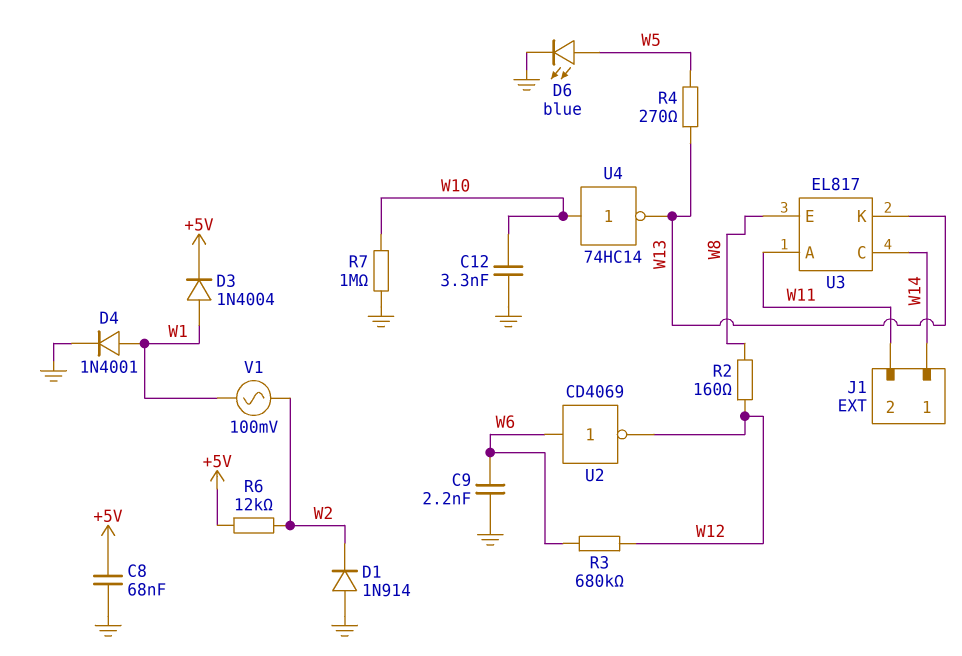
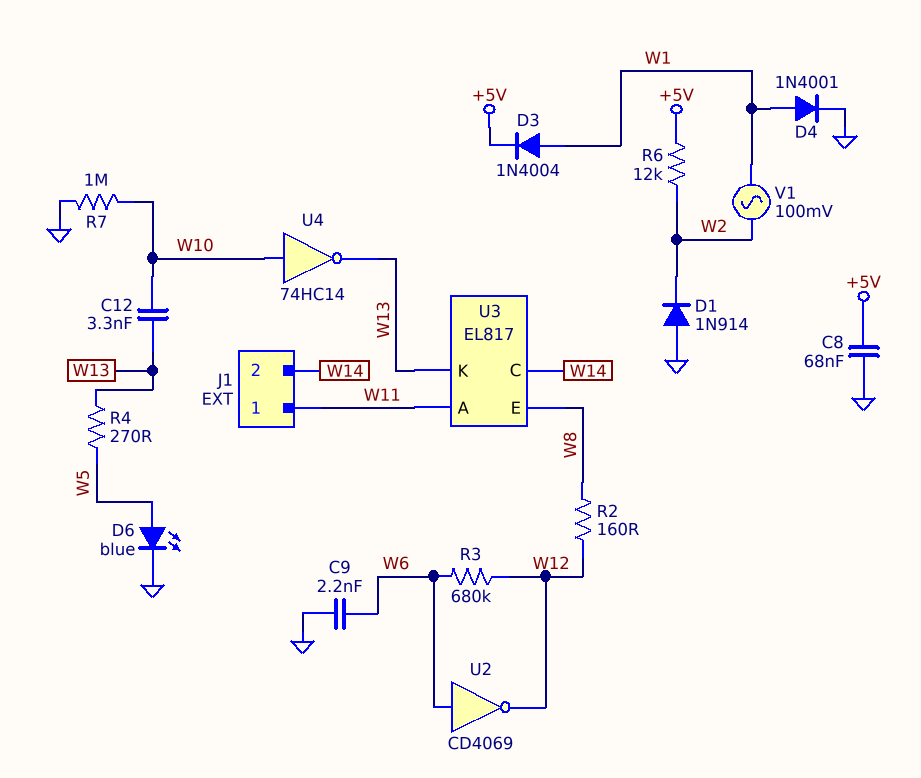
C12: 3.3nF (GND, W10) -> 3.3nF (W10, W13)
J1 pin 1: W14 -> W11
J1 pin 2: W11 -> W14

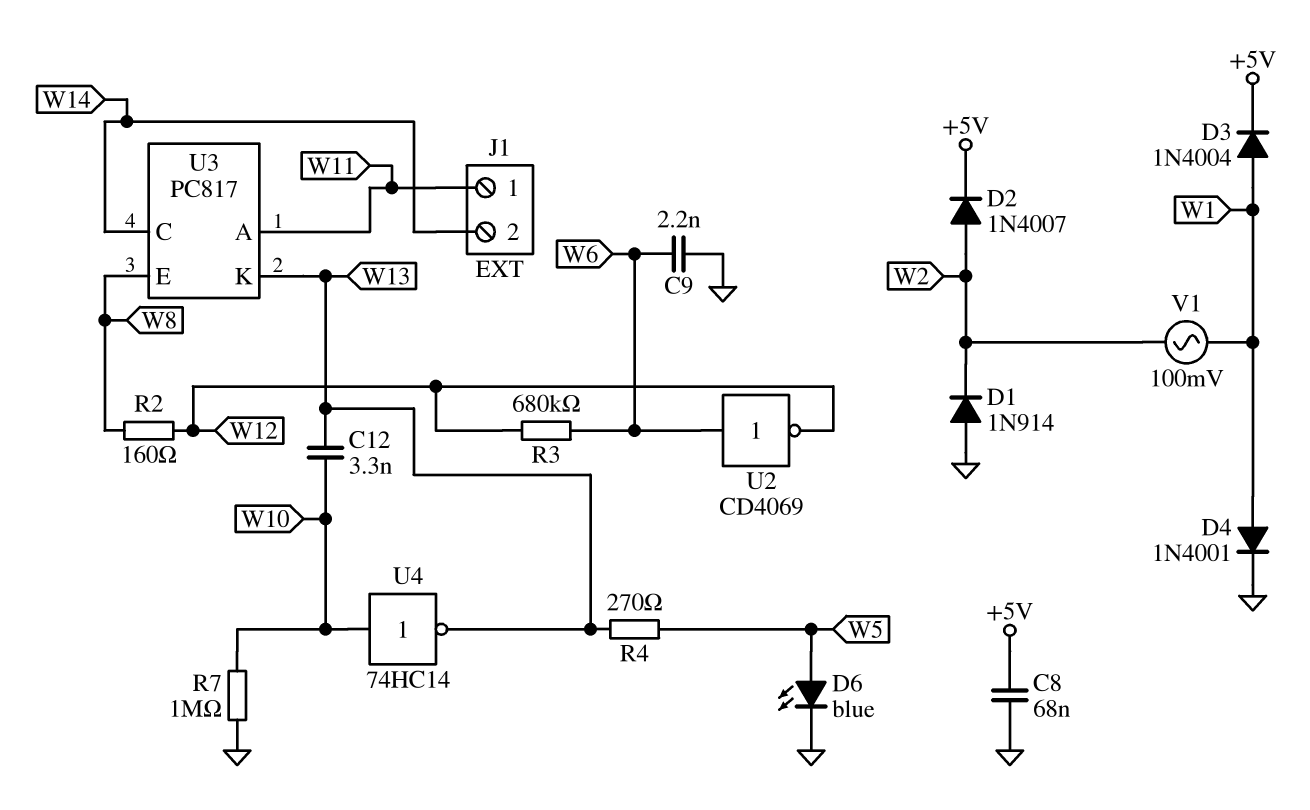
D2: none -> diode 1N4007 (A W2, K +5V)
R6: 12k (+5V, W2) -> none
U3: EL817 -> PC817

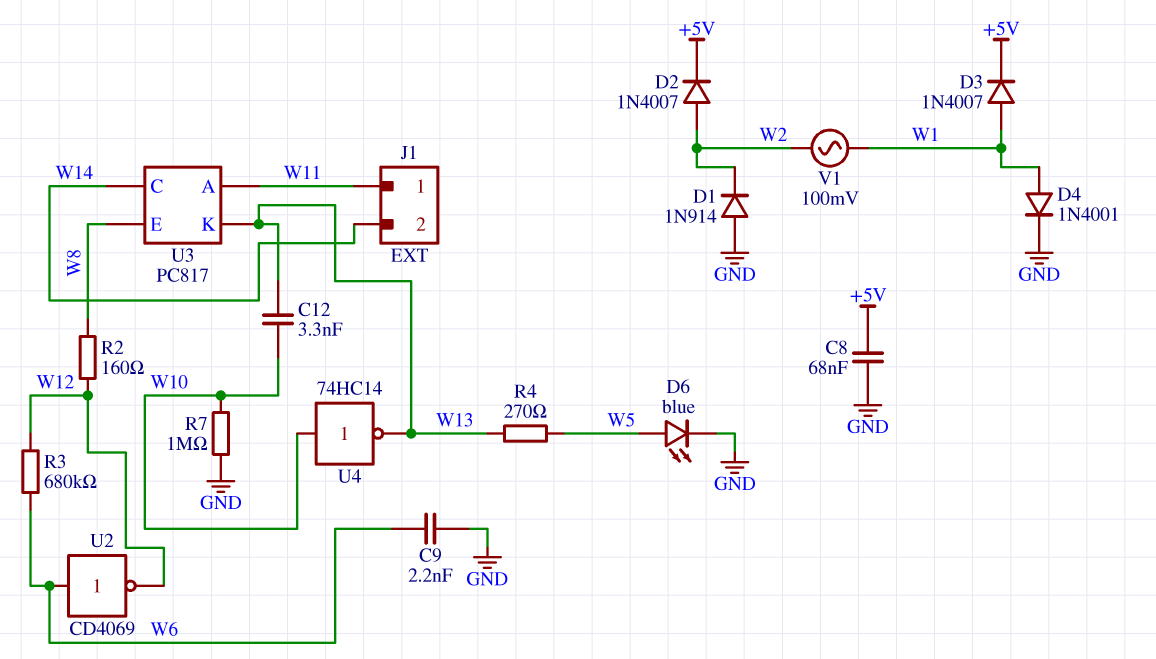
D3: diode 1N4004 (A W1, K +5V) -> diode 1N4007 (A W1, K +5V)

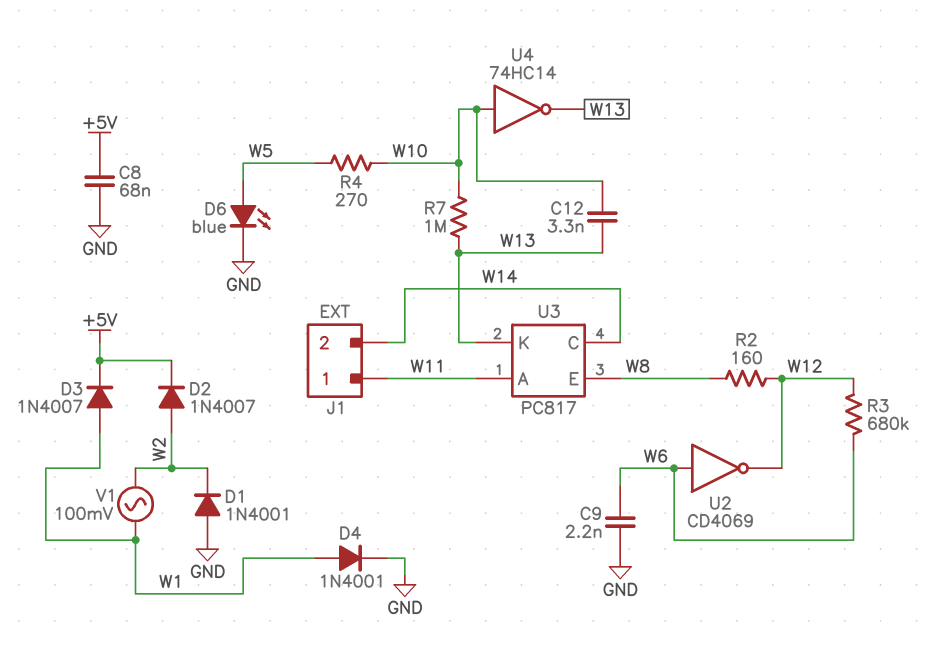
D1: diode 1N914 (A GND, K W2) -> diode 1N4001 (A GND, K W2)
R4: 270 (W5, W13) -> 270 (W5, W10)
R7: 1M (GND, W10) -> 1M (W10, W13)

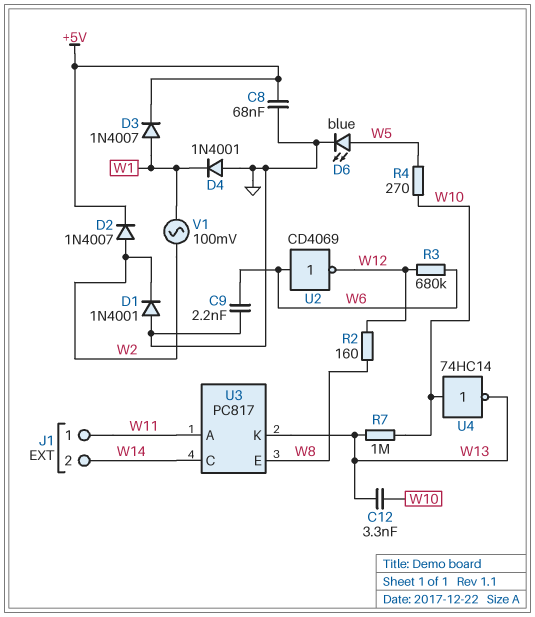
D4: diode 1N4001 (A W1, K GND) -> diode 1N4001 (A GND, K W1)

